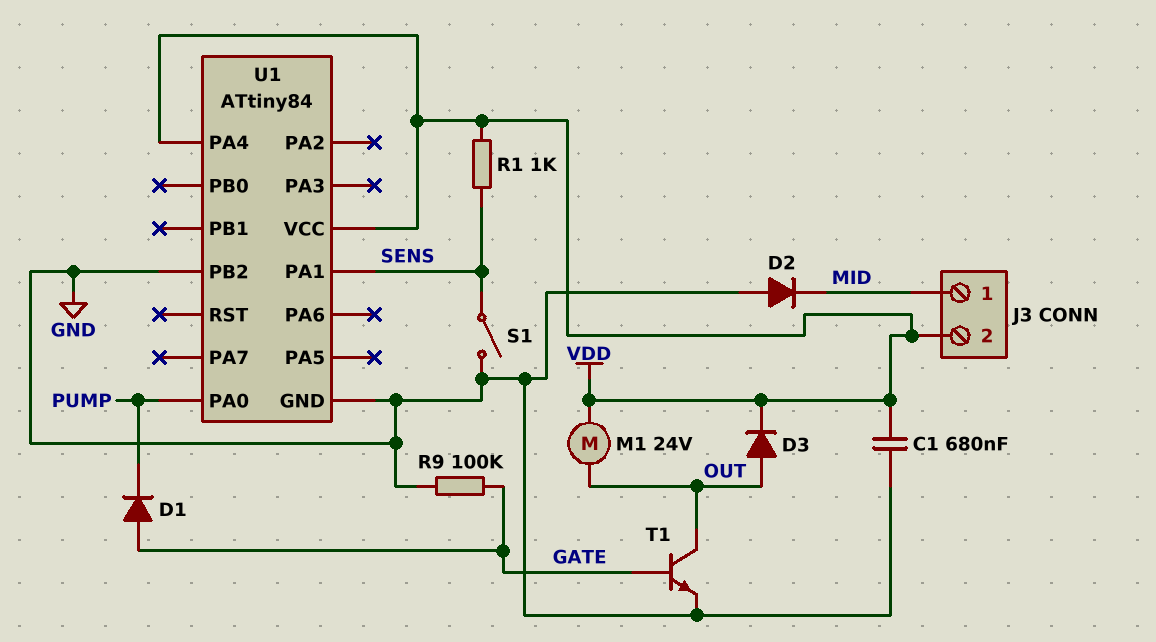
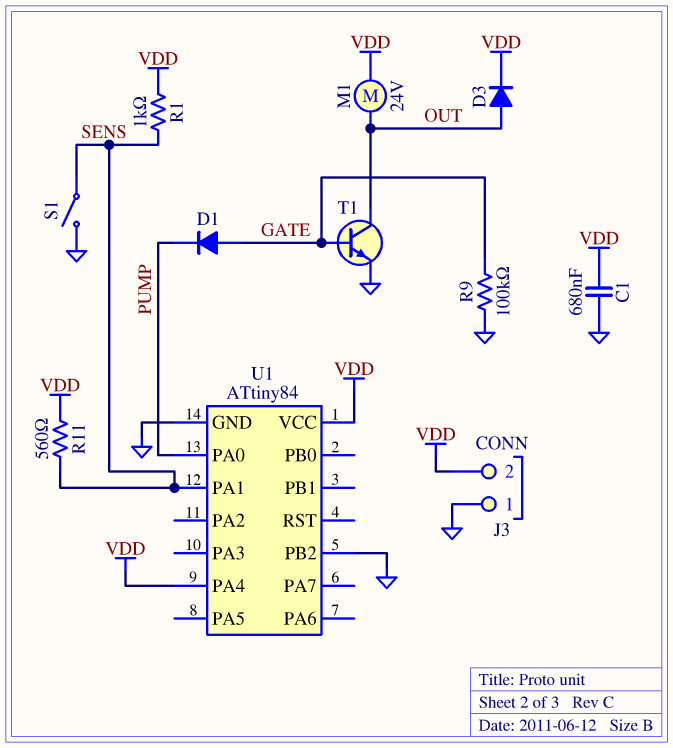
D2: diode (A GND, K MID) -> none
J3 pin 1: MID -> GND
R11: none -> 560 (SENS, VDD)

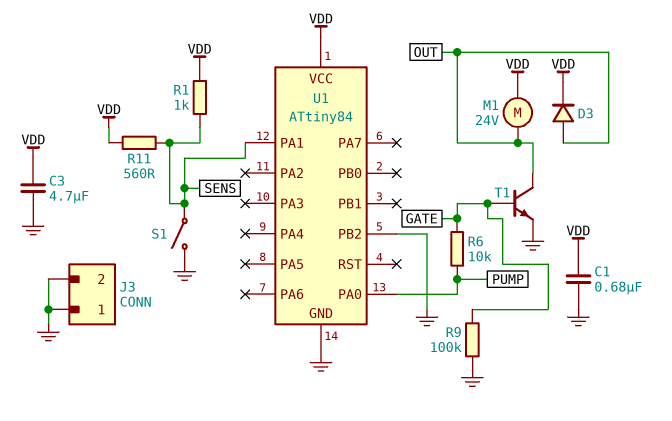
C3: none -> 4.7uF (GND, VDD)
D1: diode (A GATE, K PUMP) -> none
J3 pin 2: VDD -> GND
R6: none -> 10k (GATE, PUMP)
U1 pin PA4: VDD -> none

